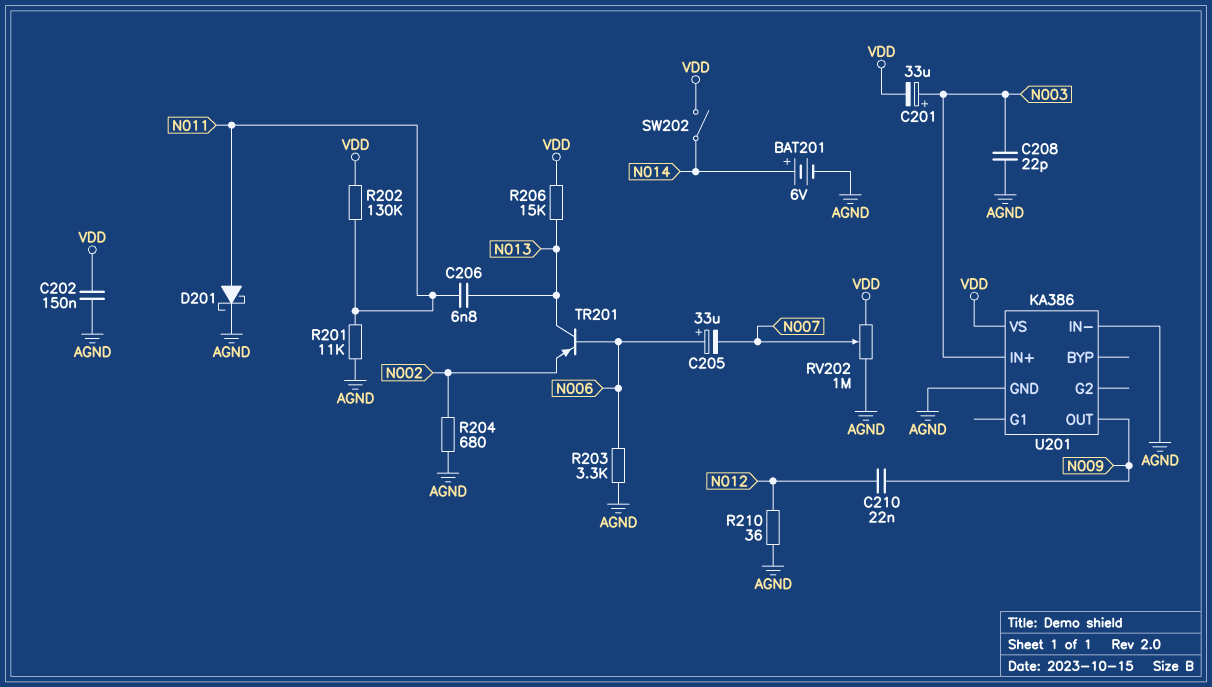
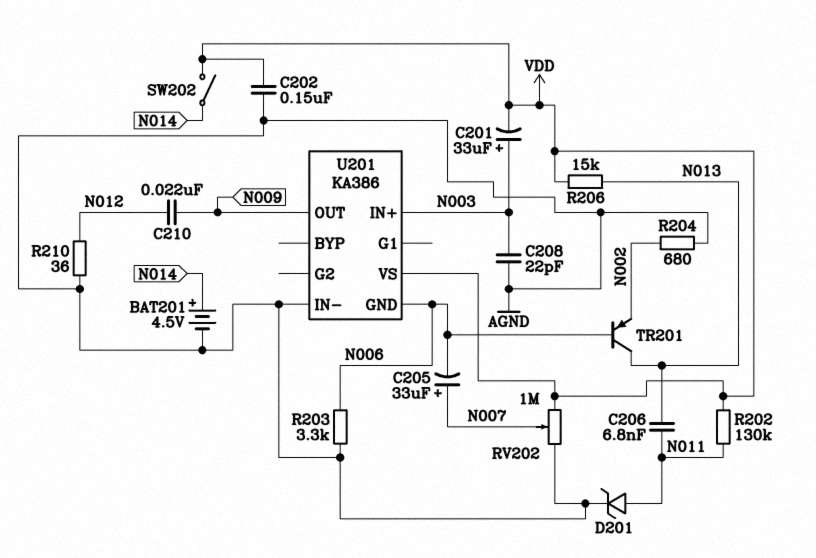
BAT201: 6V (plus N014, minus AGND) -> 4.5V (plus N014, minus AGND)
C205: 33uF (plus N006, minus N007) -> 33uF (plus N007, minus N006)
D201: schottky (A N011, K AGND) -> zener (A N011, K AGND)
R201: 11k (AGND, N011) -> none
U201 pin GND: AGND -> N006

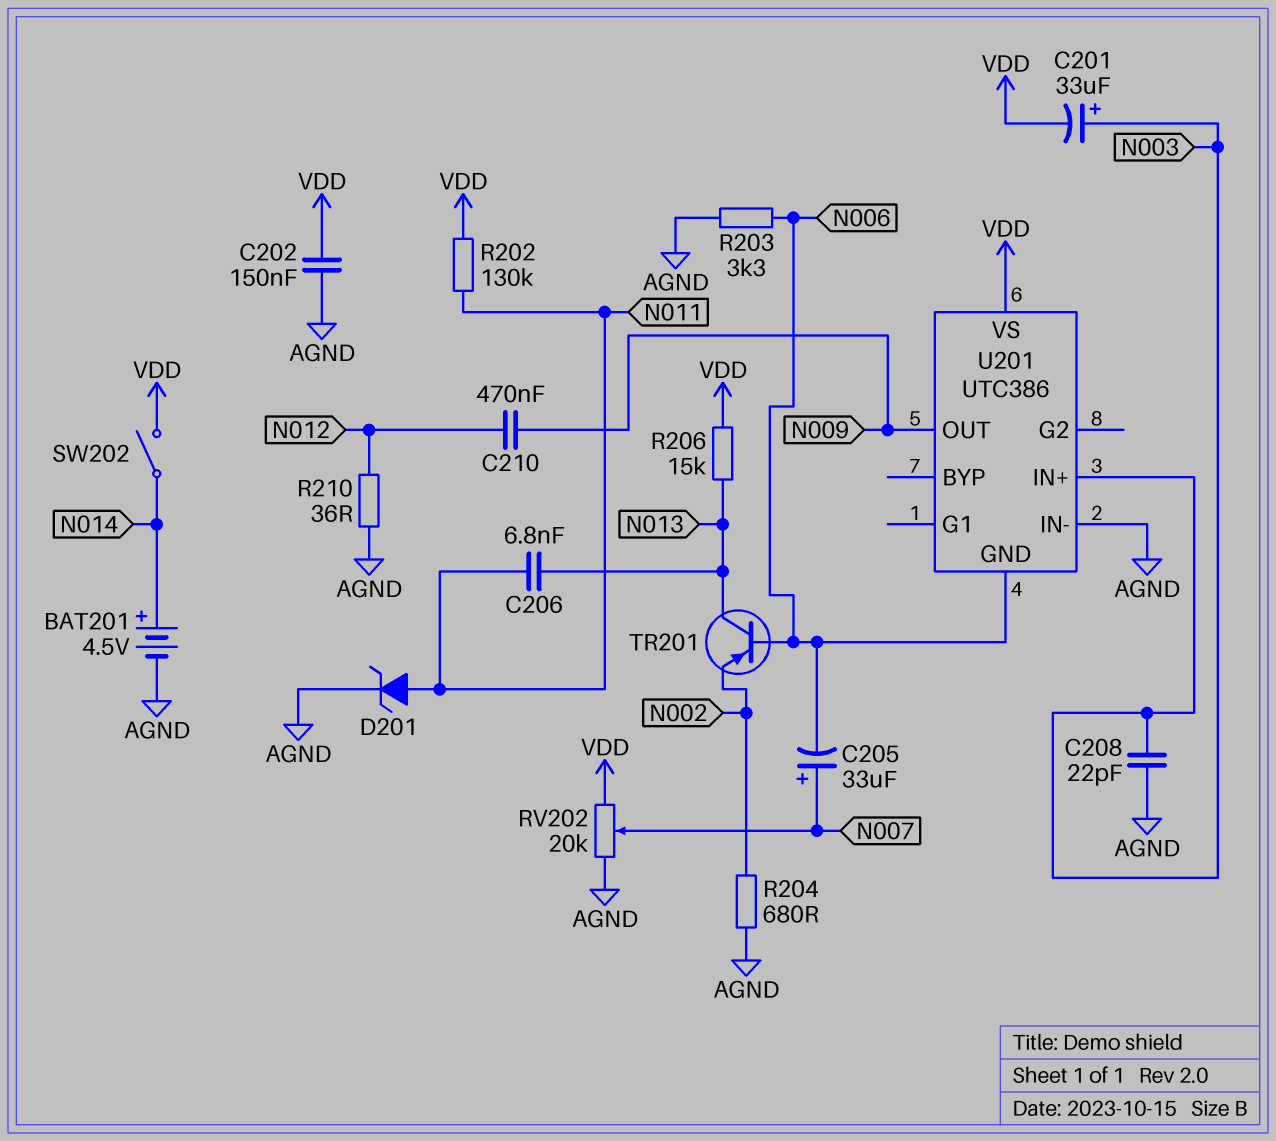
C210: 22nF (N009, N012) -> 470nF (N009, N012)
RV202: 1M (AGND, VDD, wiper N007) -> 20k (AGND, VDD, wiper N007)
U201: KA386 -> UTC386

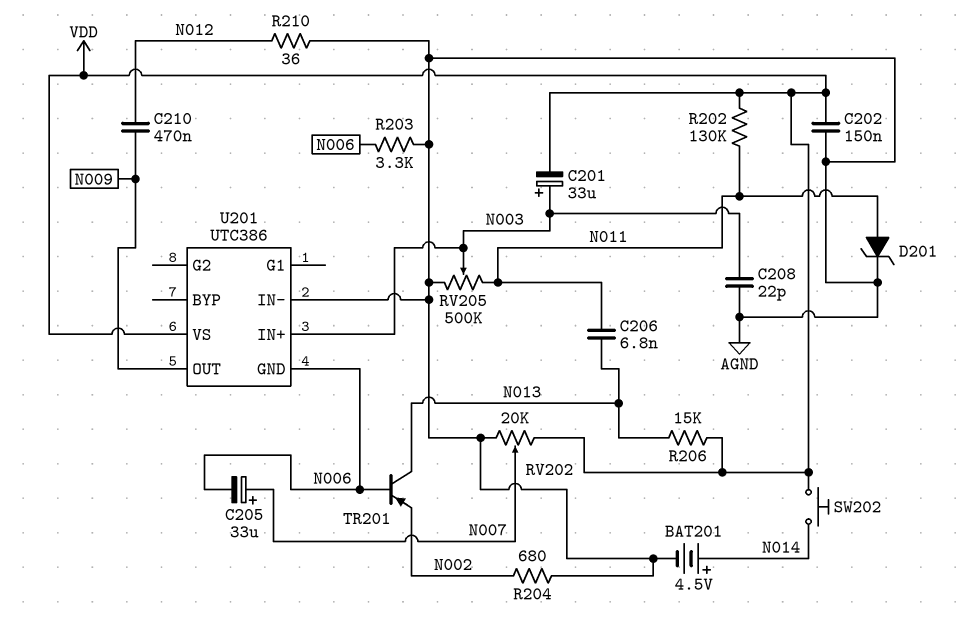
RV205: none -> 500k (AGND, N011, wiper N003)
SW202: switch (N014, VDD) -> button (N014, VDD)

